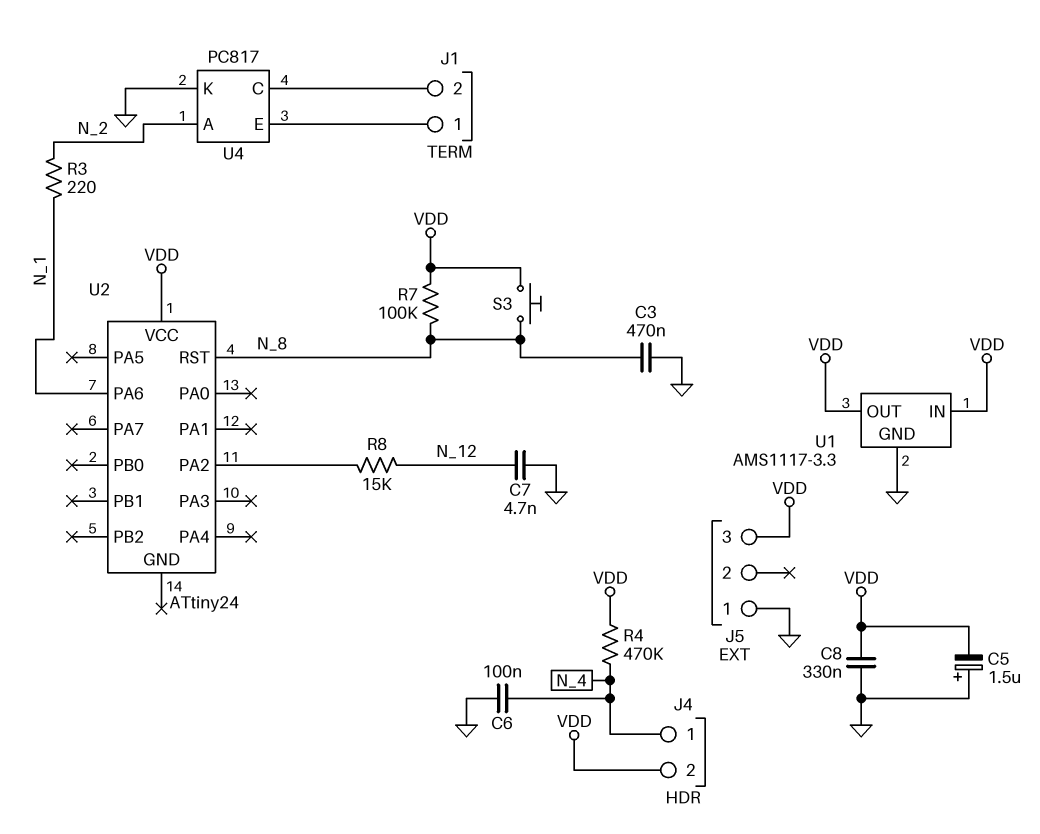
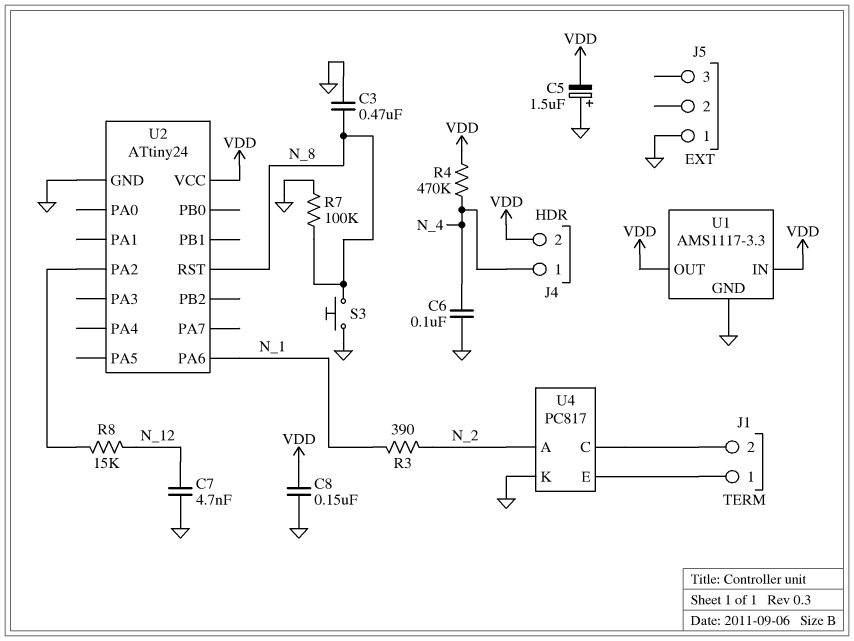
C8: 330nF (GND, VDD) -> 150nF (GND, VDD)
J5 pin 3: VDD -> none
R3: 220 (N_1, N_2) -> 390 (N_1, N_2)
R7: 100k (N_8, VDD) -> 100k (GND, N_8)
S3: button (N_8, VDD) -> button (GND, N_8)
U2 pin GND: none -> GND

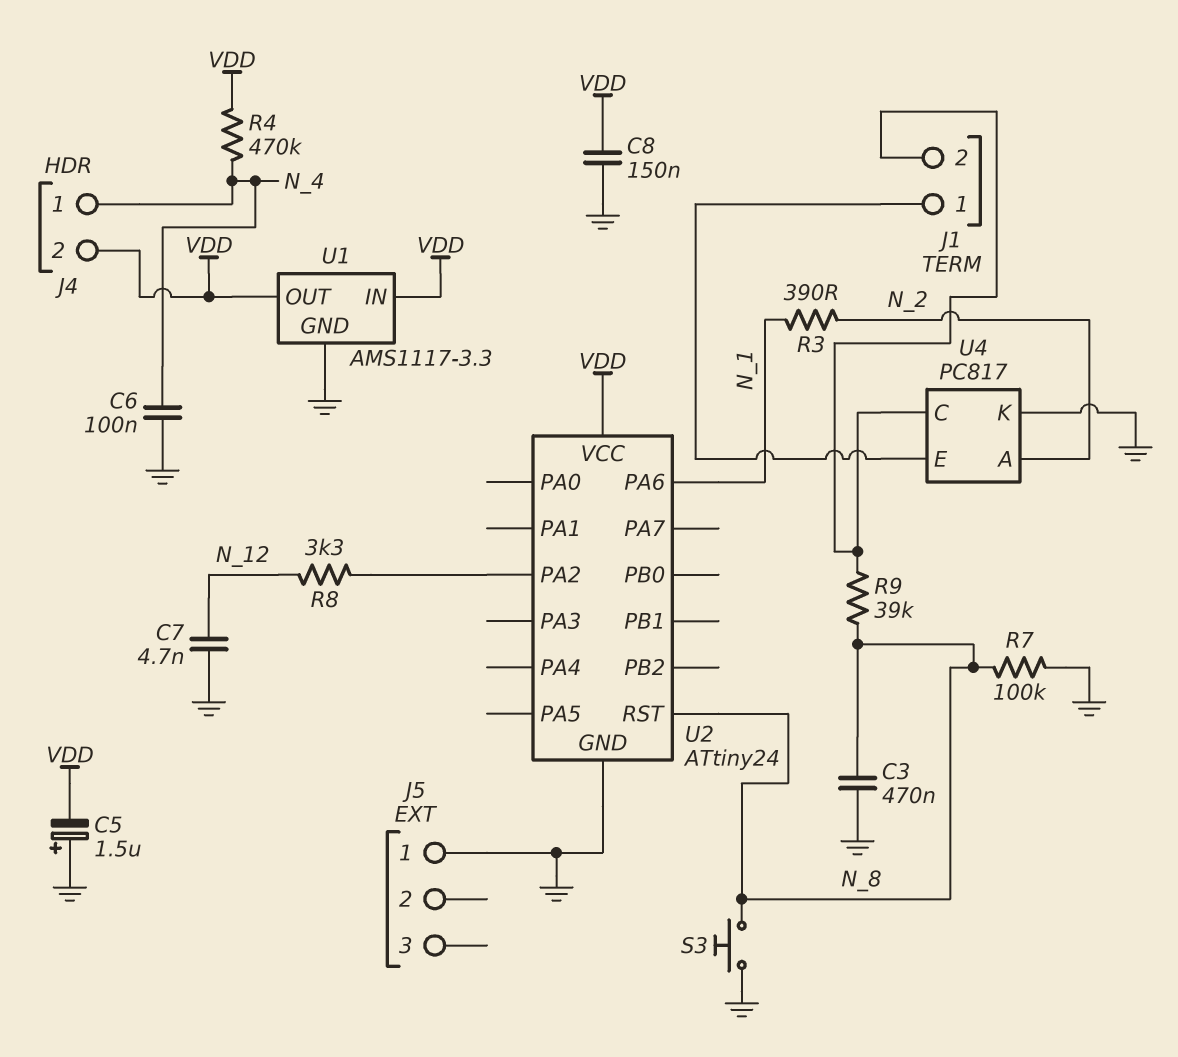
R8: 15k (N_12, U2/PA2) -> 3.3k (N_12, U2/PA2)
R9: none -> 39k (J1/2, N_8)

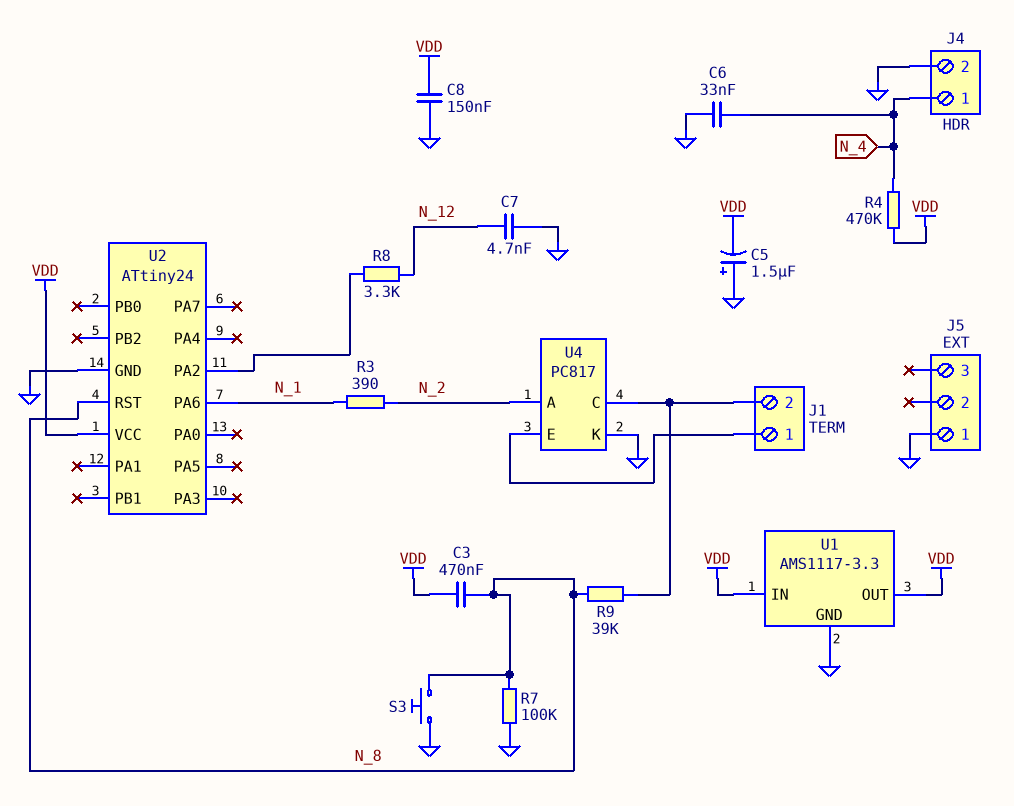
C3: 470nF (GND, N_8) -> 470nF (N_8, VDD)
C6: 100nF (GND, N_4) -> 33nF (GND, N_4)
J4 pin 2: VDD -> GND

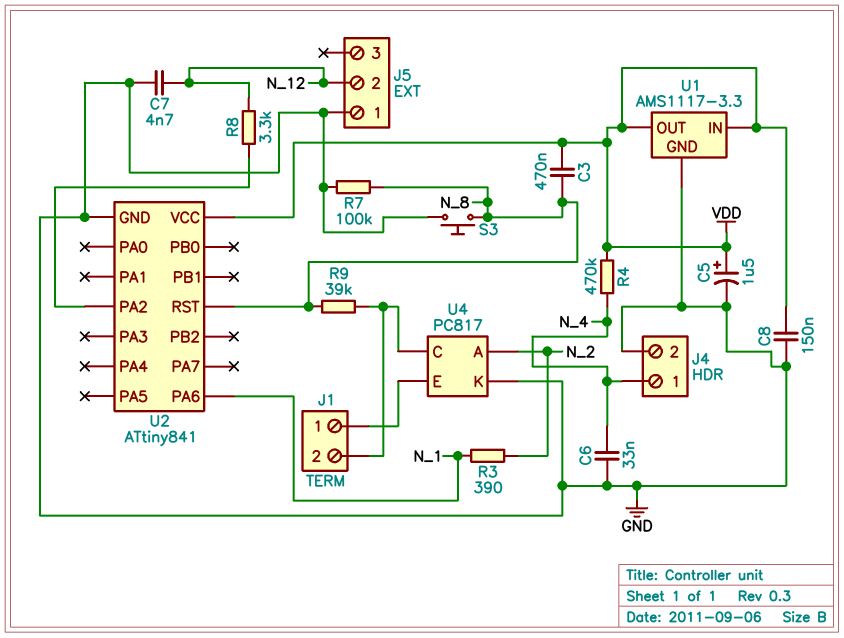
C5: 1.5uF (plus GND, minus VDD) -> 1.5uF (plus VDD, minus GND)
J5 pin 2: none -> N_12
U2: ATtiny24 -> ATtiny841

